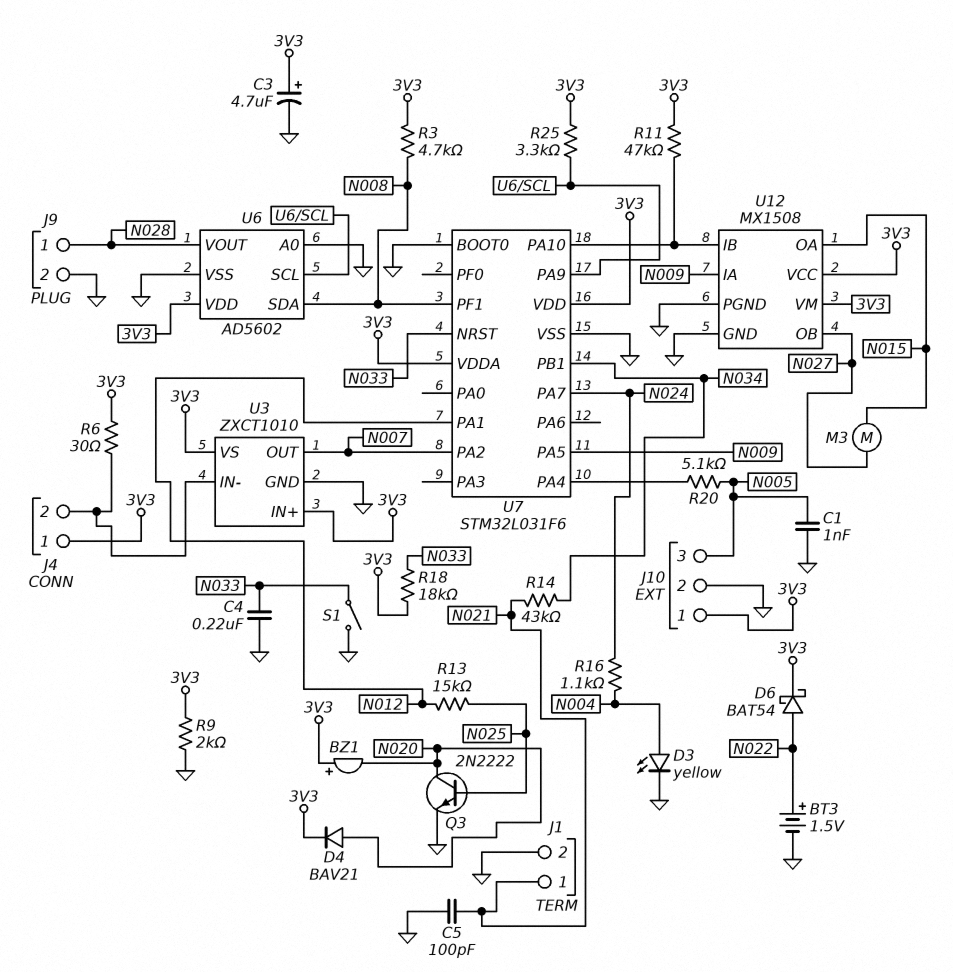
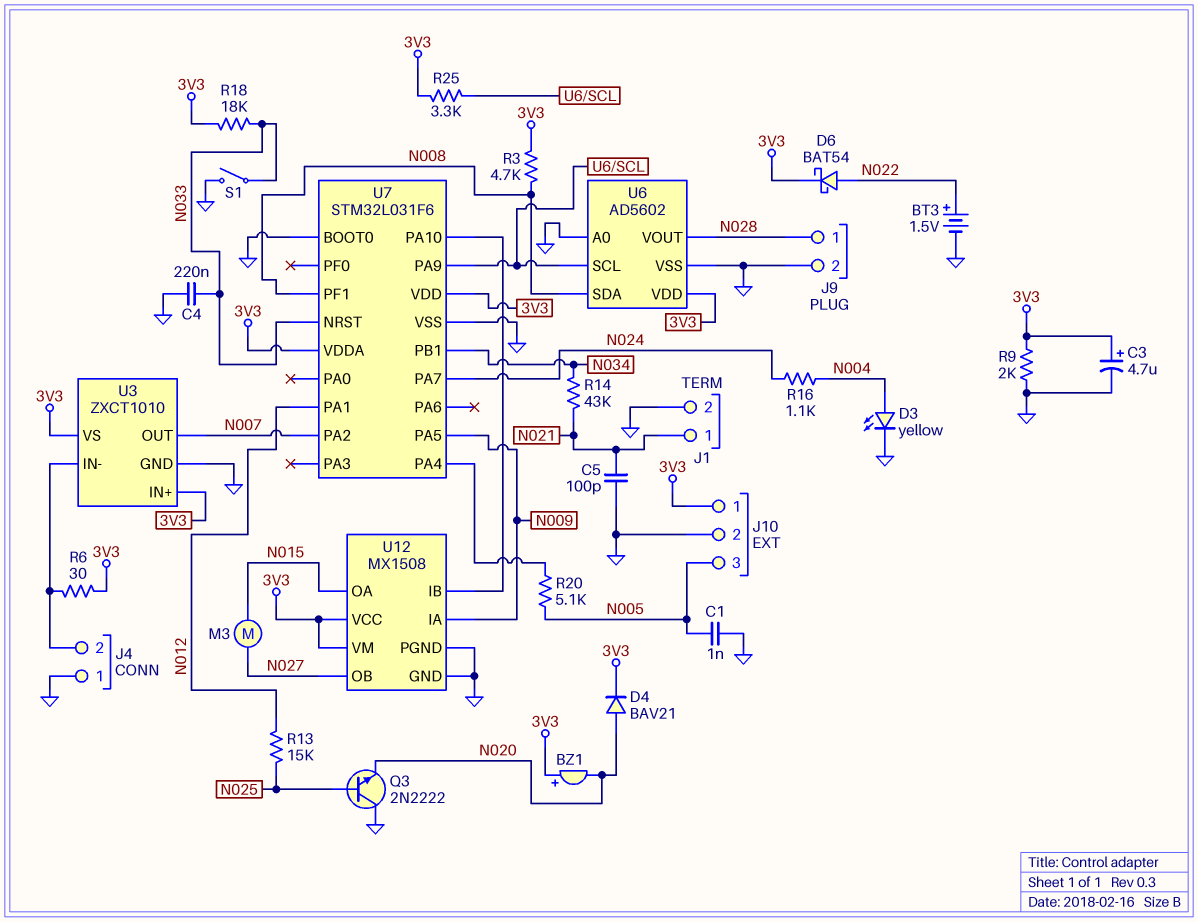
J4 pin 1: 3V3 -> GND
Q3: NPN 2N2222 (B N025, C N020, E GND) -> NPN 2N2222 (B N025, C GND, E N020)
R11: 47k (3V3, U7/PA10) -> none

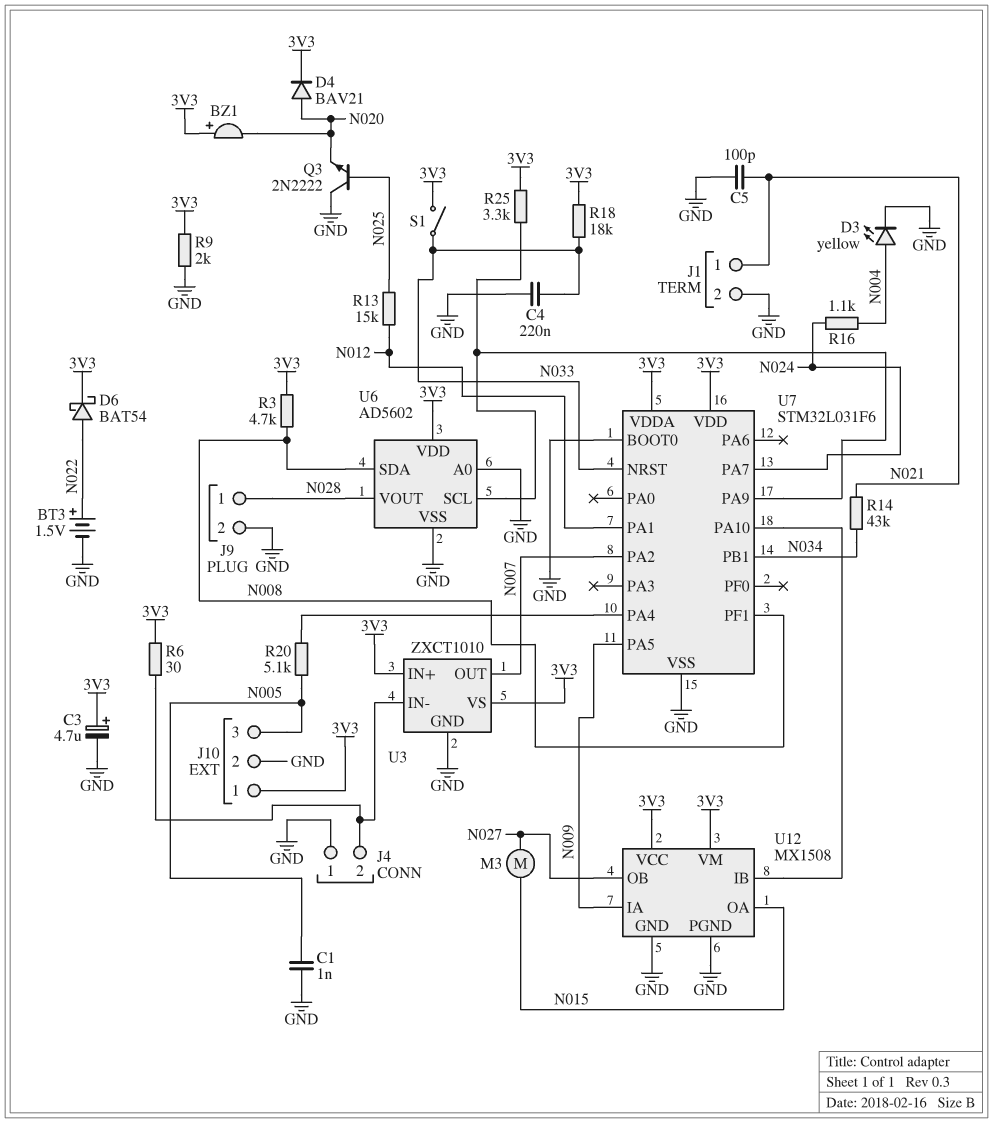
S1: switch (GND, N033) -> switch (3V3, N033)

